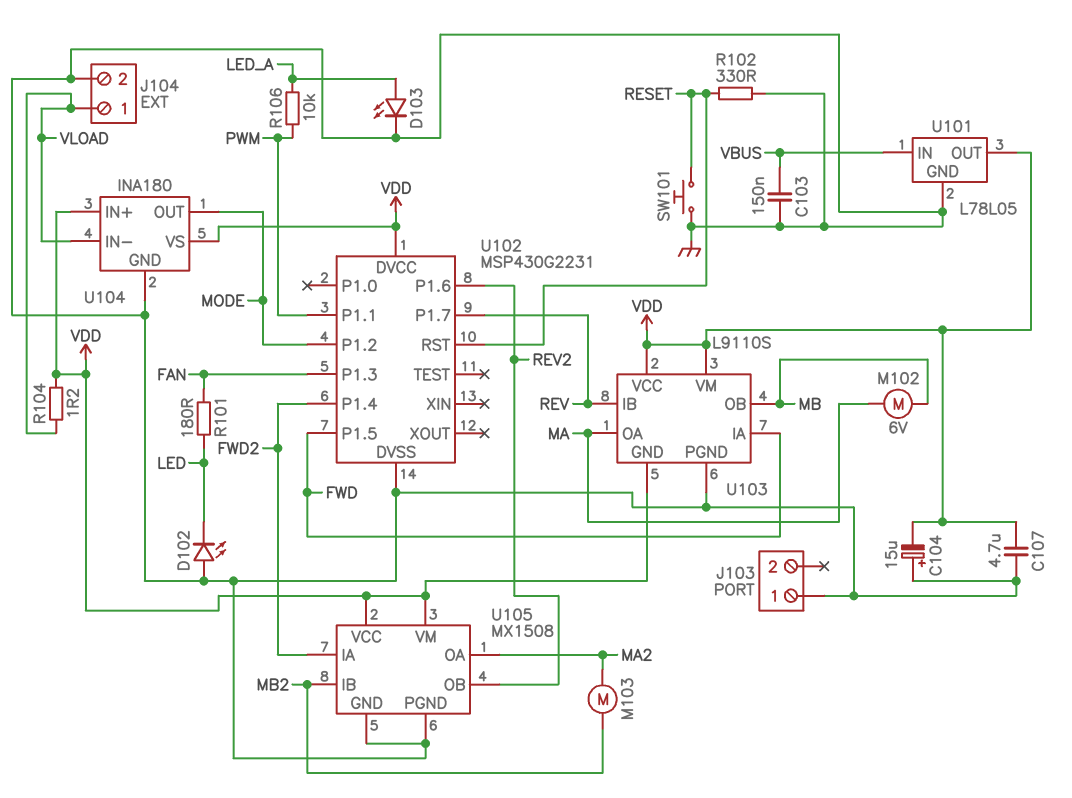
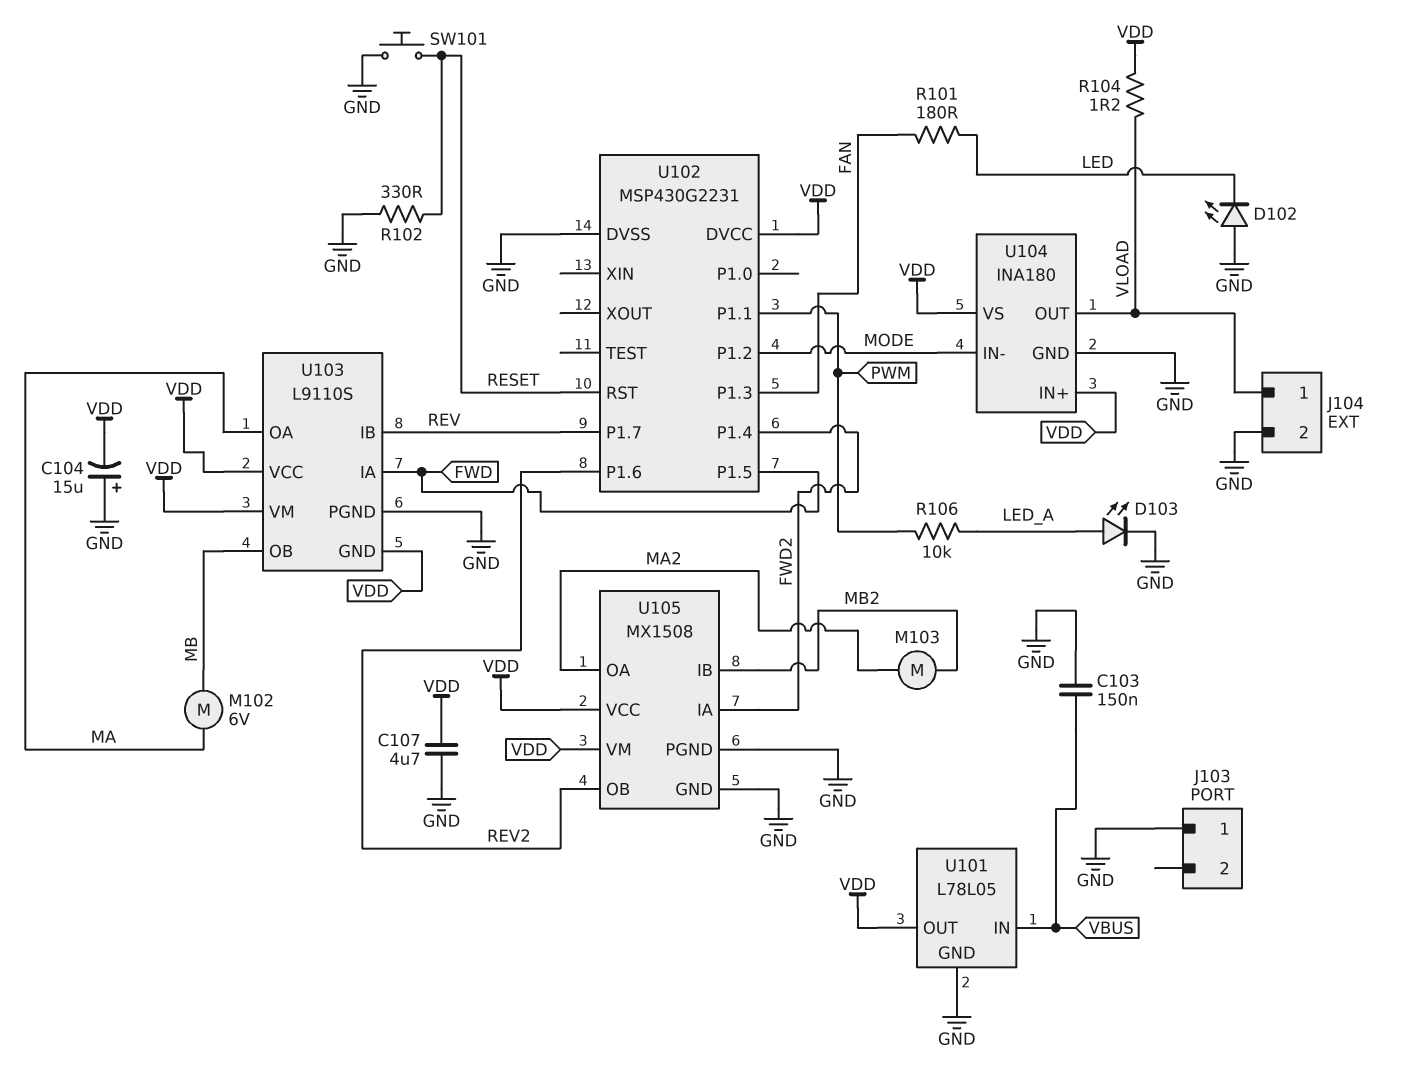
U104 pin IN-: VLOAD -> MODE
U104 pin OUT: MODE -> VLOAD

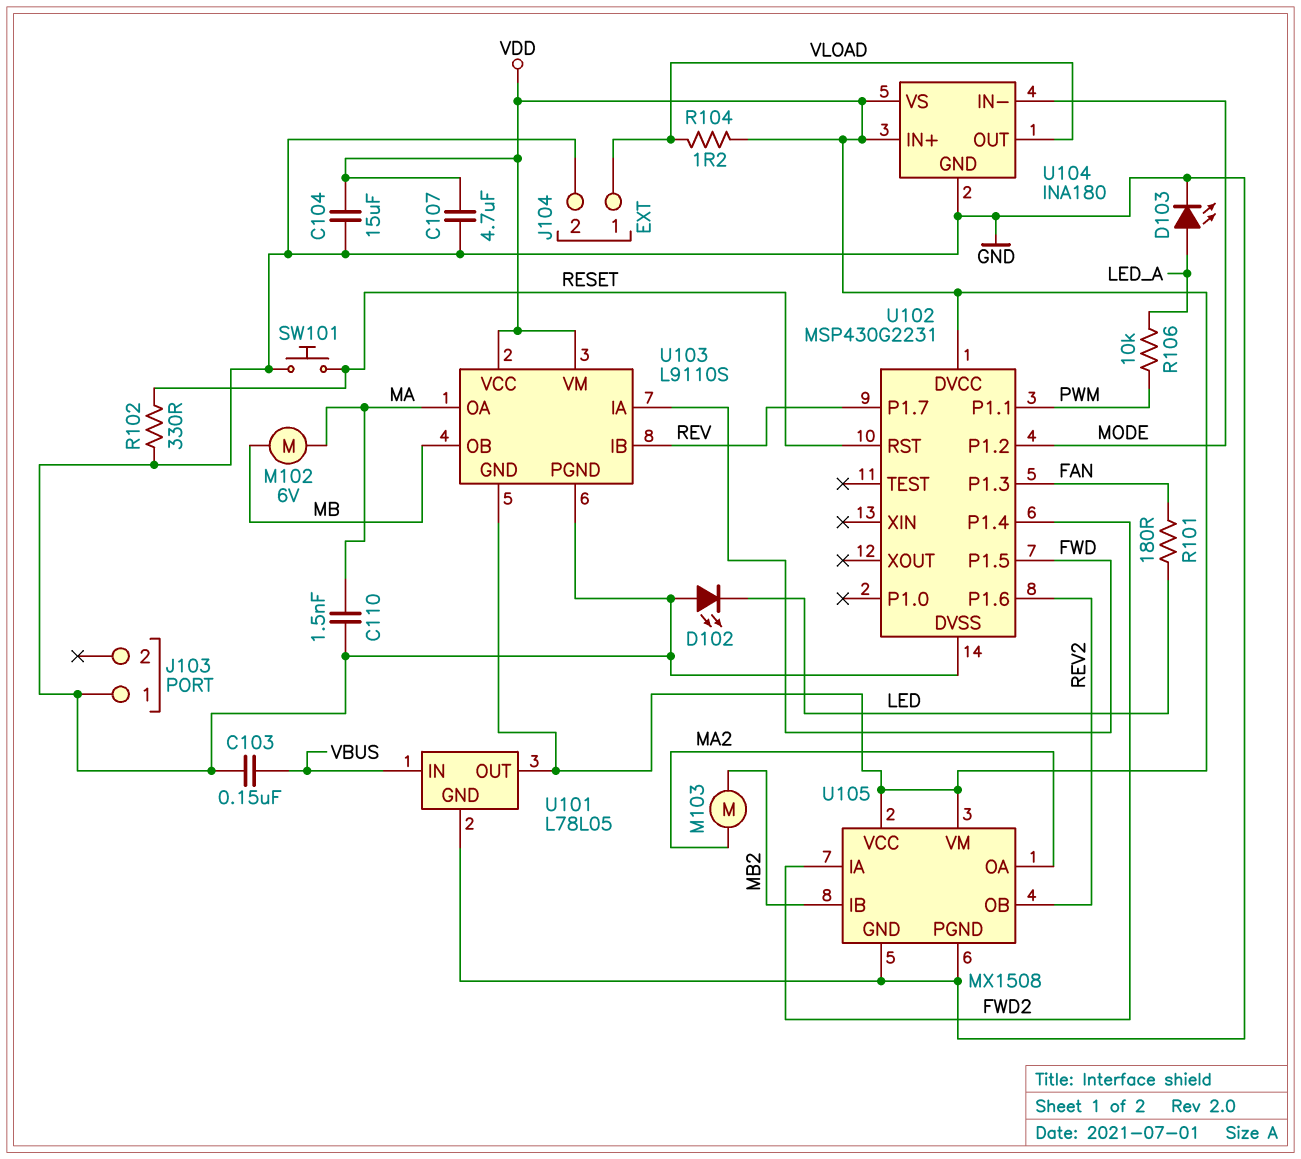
C104: 15uF (plus GND, minus VDD) -> 15uF (GND, VDD)
C110: none -> 1.5nF (GND, MA)

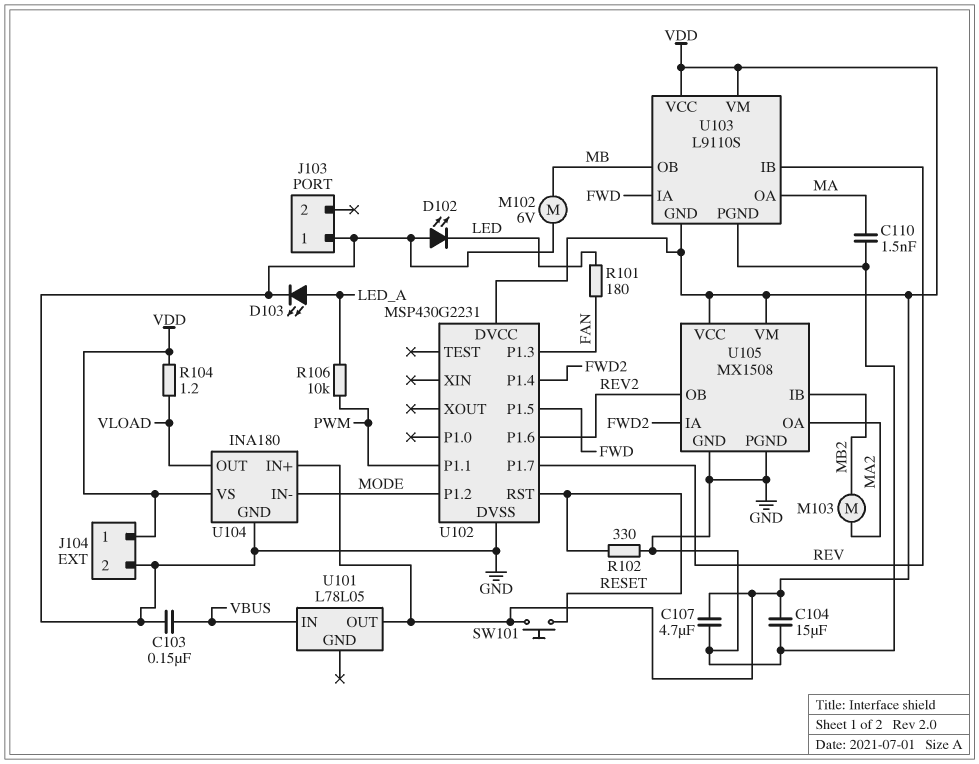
J104 pin 1: VLOAD -> VDD
M102: motor 6V (MA, MB) -> motor 6V (GND, MB)
SW101: button (GND, RESET) -> button (RESET, VDD)
U101 pin GND: GND -> none

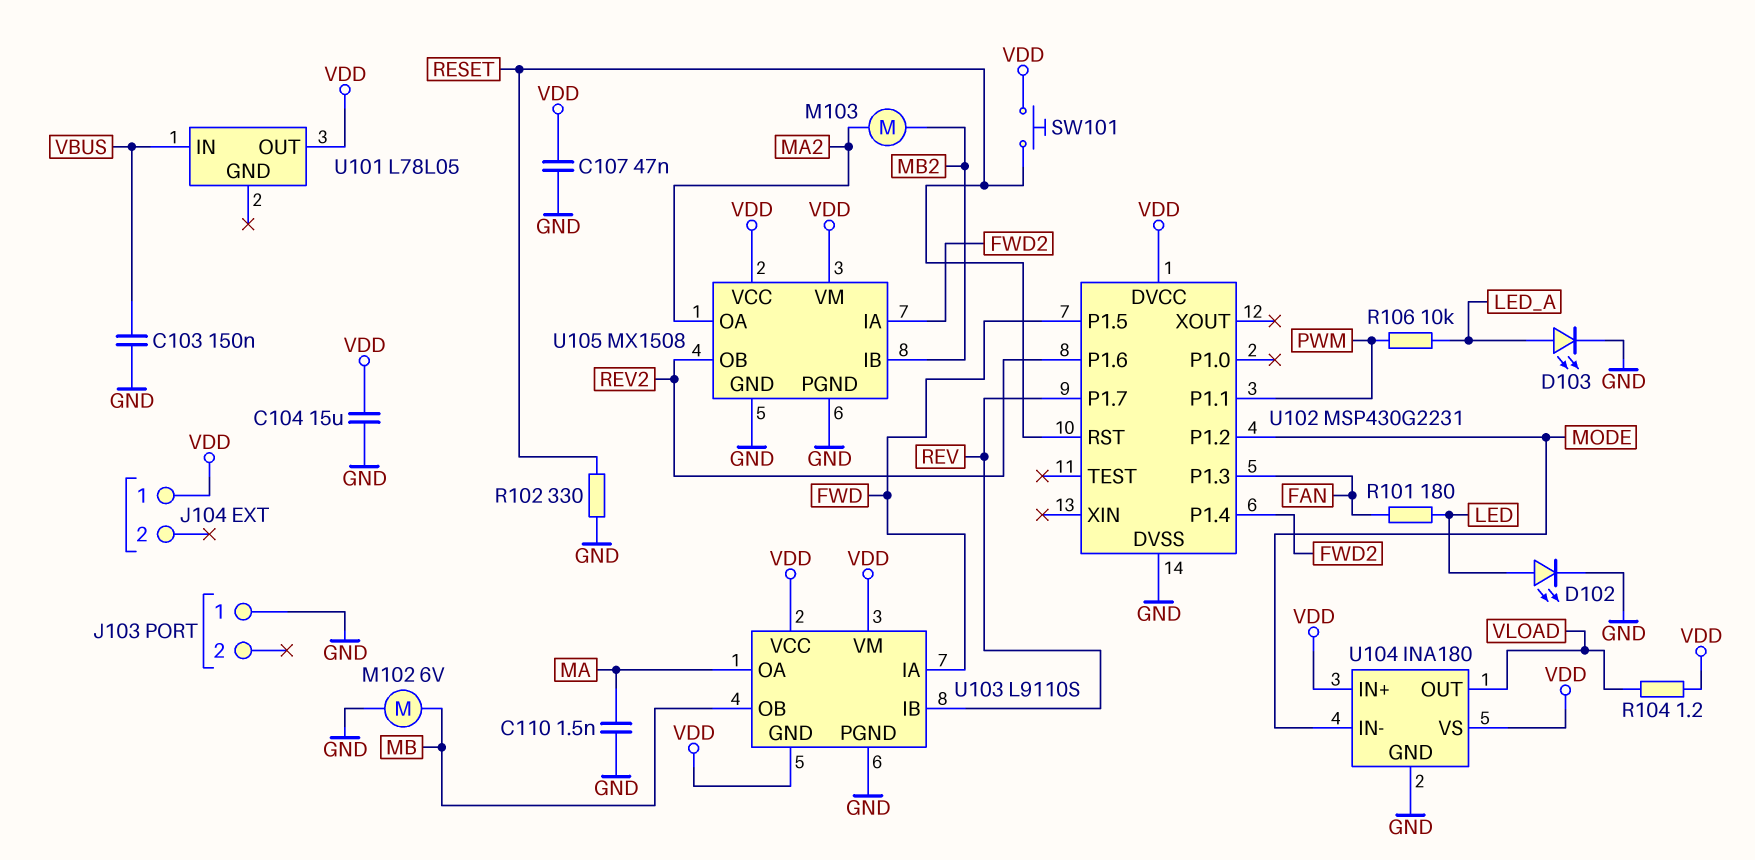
C107: 4.7uF (GND, VDD) -> 47nF (GND, VDD)
D102: LED (A GND, K LED) -> LED (A LED, K GND)
J104 pin 2: GND -> none

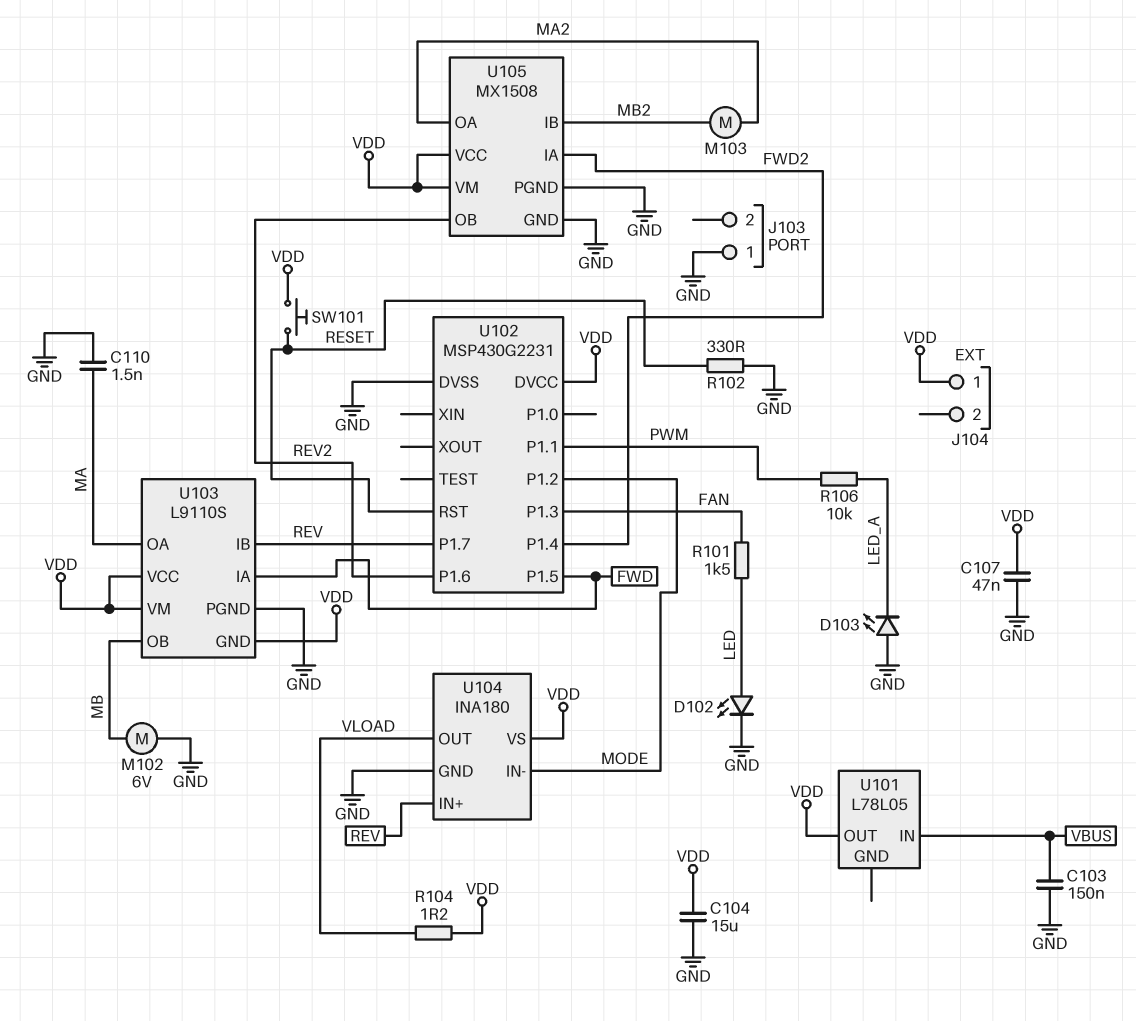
D103: LED (A LED_A, K GND) -> LED (A GND, K LED_A)
R101: 180 (FAN, LED) -> 1.5k (FAN, LED)
U104 pin IN+: VDD -> REV

